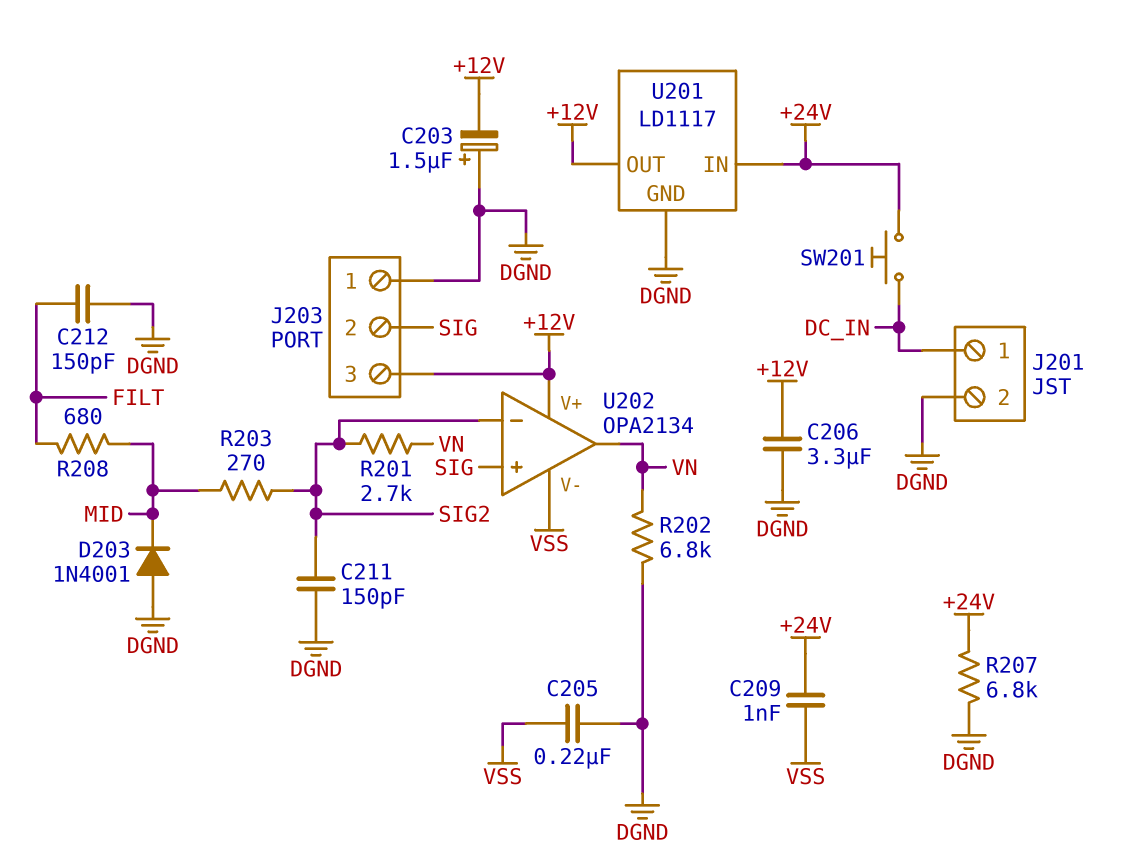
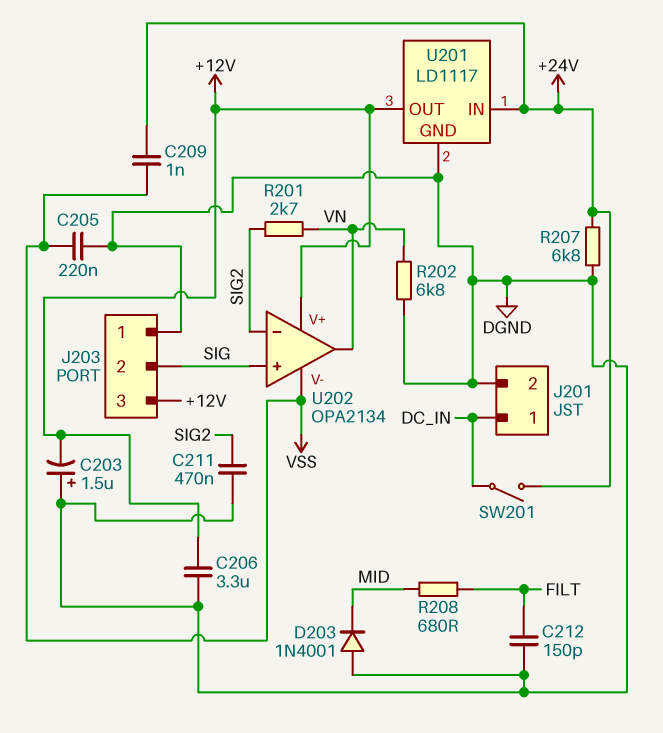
C211: 150pF (DGND, SIG2) -> 470nF (DGND, SIG2)
R203: 270 (MID, SIG2) -> none
SW201: button (+24V, DC_IN) -> switch (+24V, DC_IN)

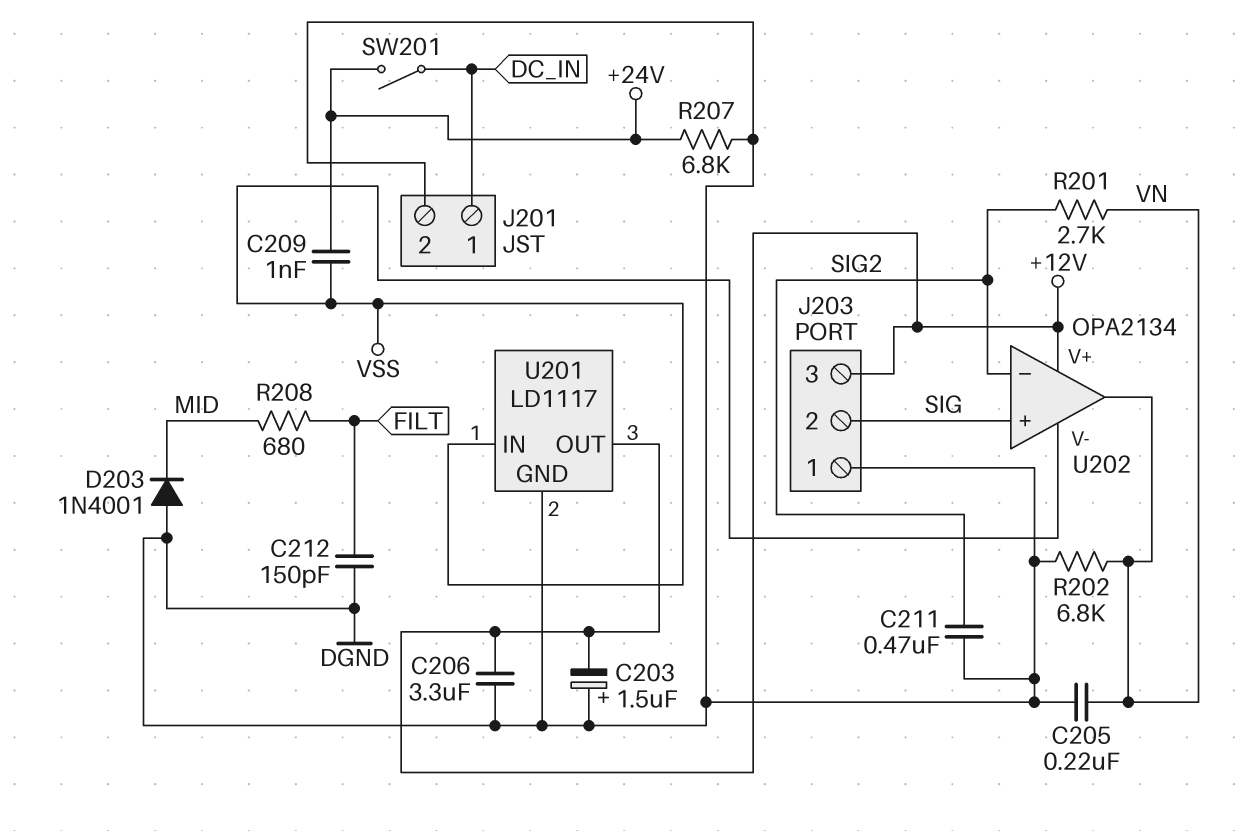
C205: 220nF (DGND, VSS) -> 220nF (DGND, VN)
U201 pin IN: +24V -> VSS

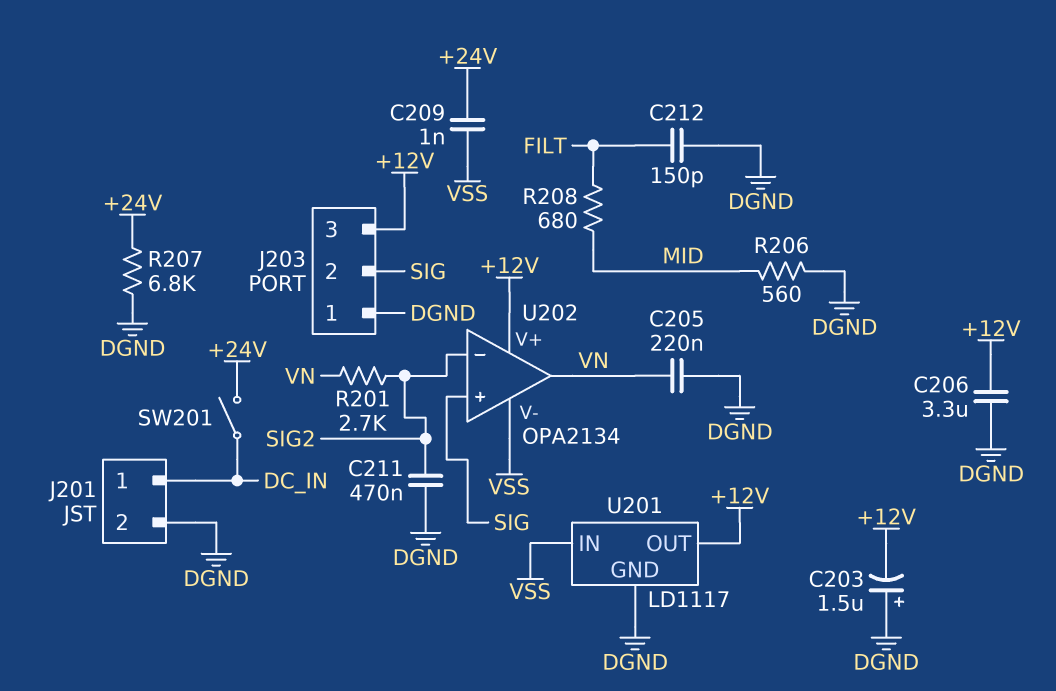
D203: diode 1N4001 (A DGND, K MID) -> none
R202: 6.8k (DGND, VN) -> none
R206: none -> 560 (DGND, MID)

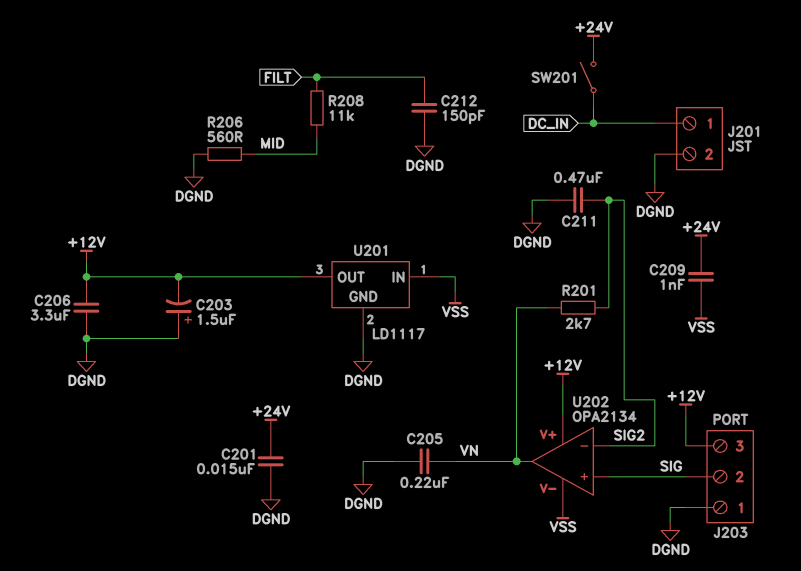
C201: none -> 15nF (+24V, DGND)
R207: 6.8k (+24V, DGND) -> none
R208: 680 (FILT, MID) -> 11k (FILT, MID)

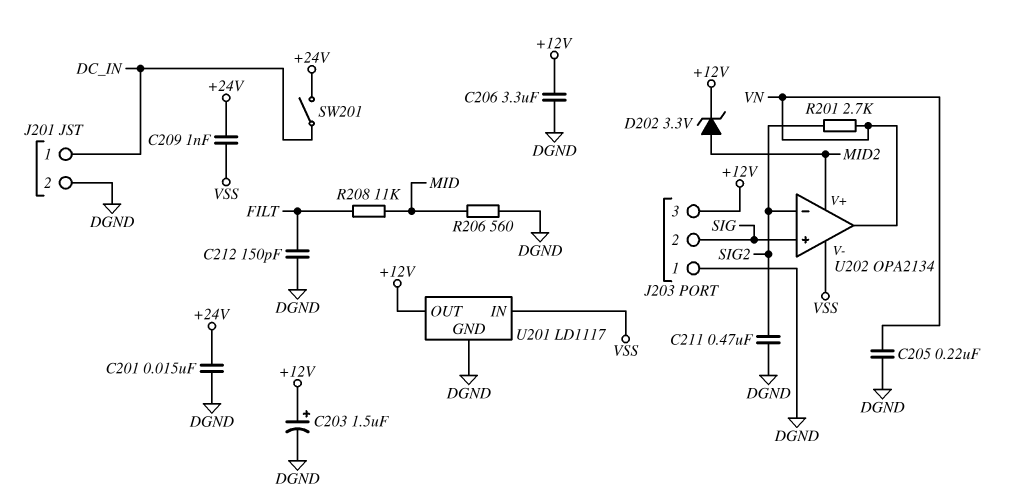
C203: 1.5uF (plus DGND, minus +12V) -> 1.5uF (plus +12V, minus DGND)
D202: none -> zener 3.3V (A MID2, K +12V)
U202 pin V+: +12V -> MID2

